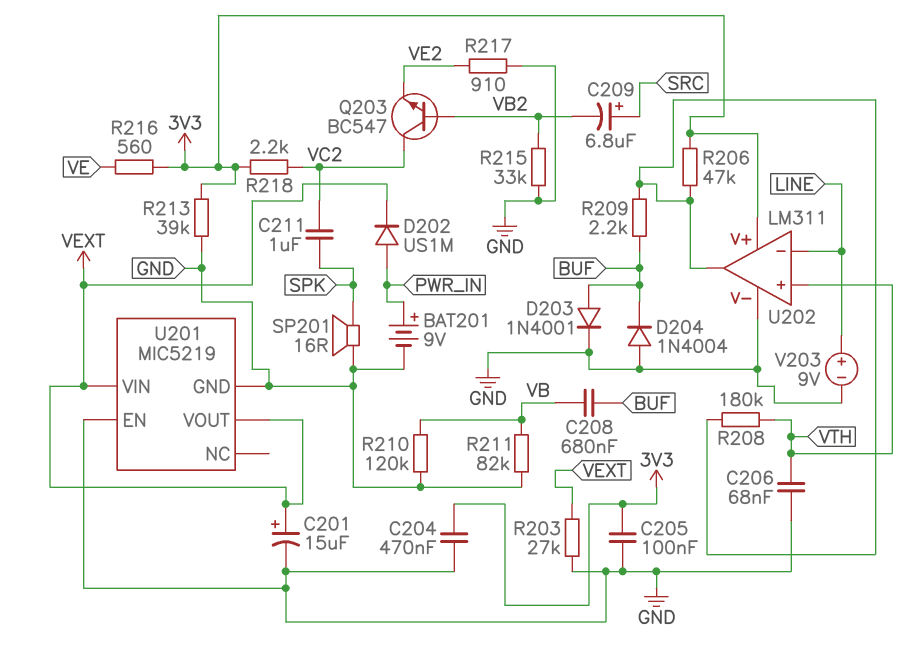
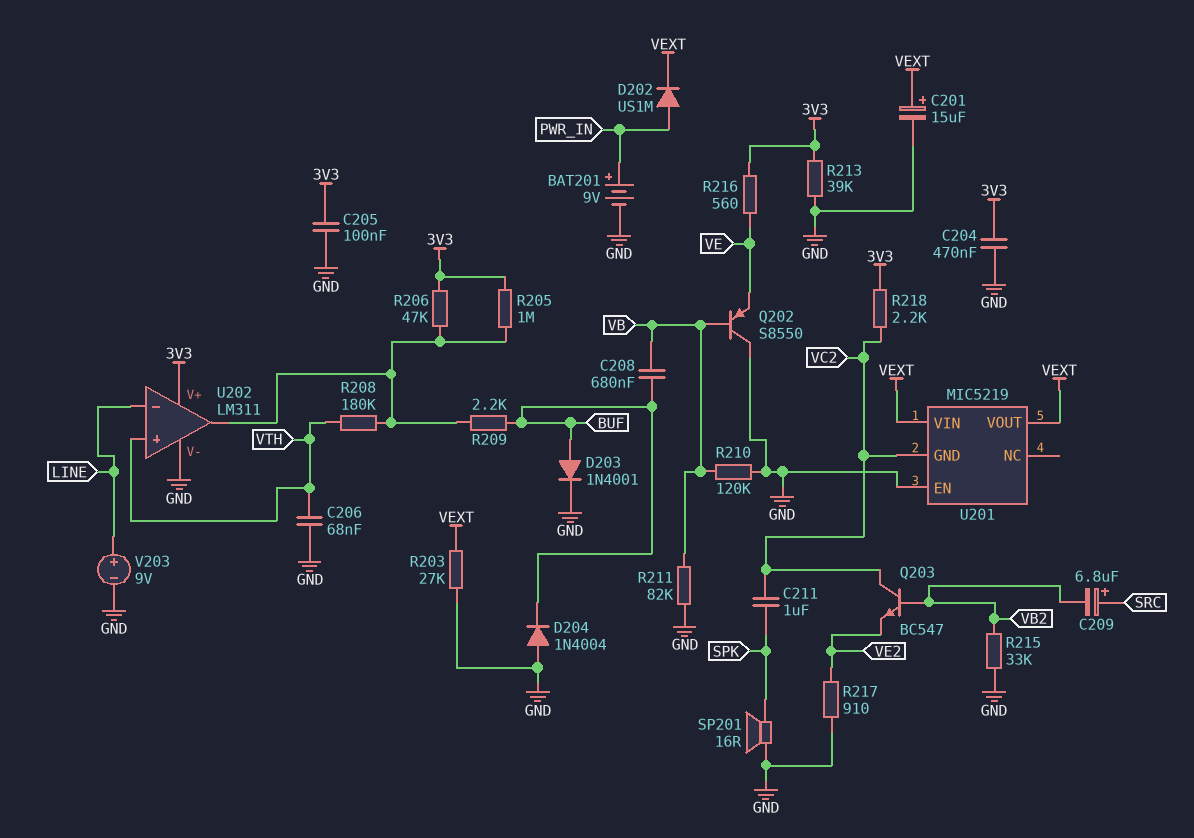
Q202: none -> PNP S8550 (B VB, C GND, E VE)
R205: none -> 1M (3V3, U202/out)
U201 pin GND: GND -> VC2

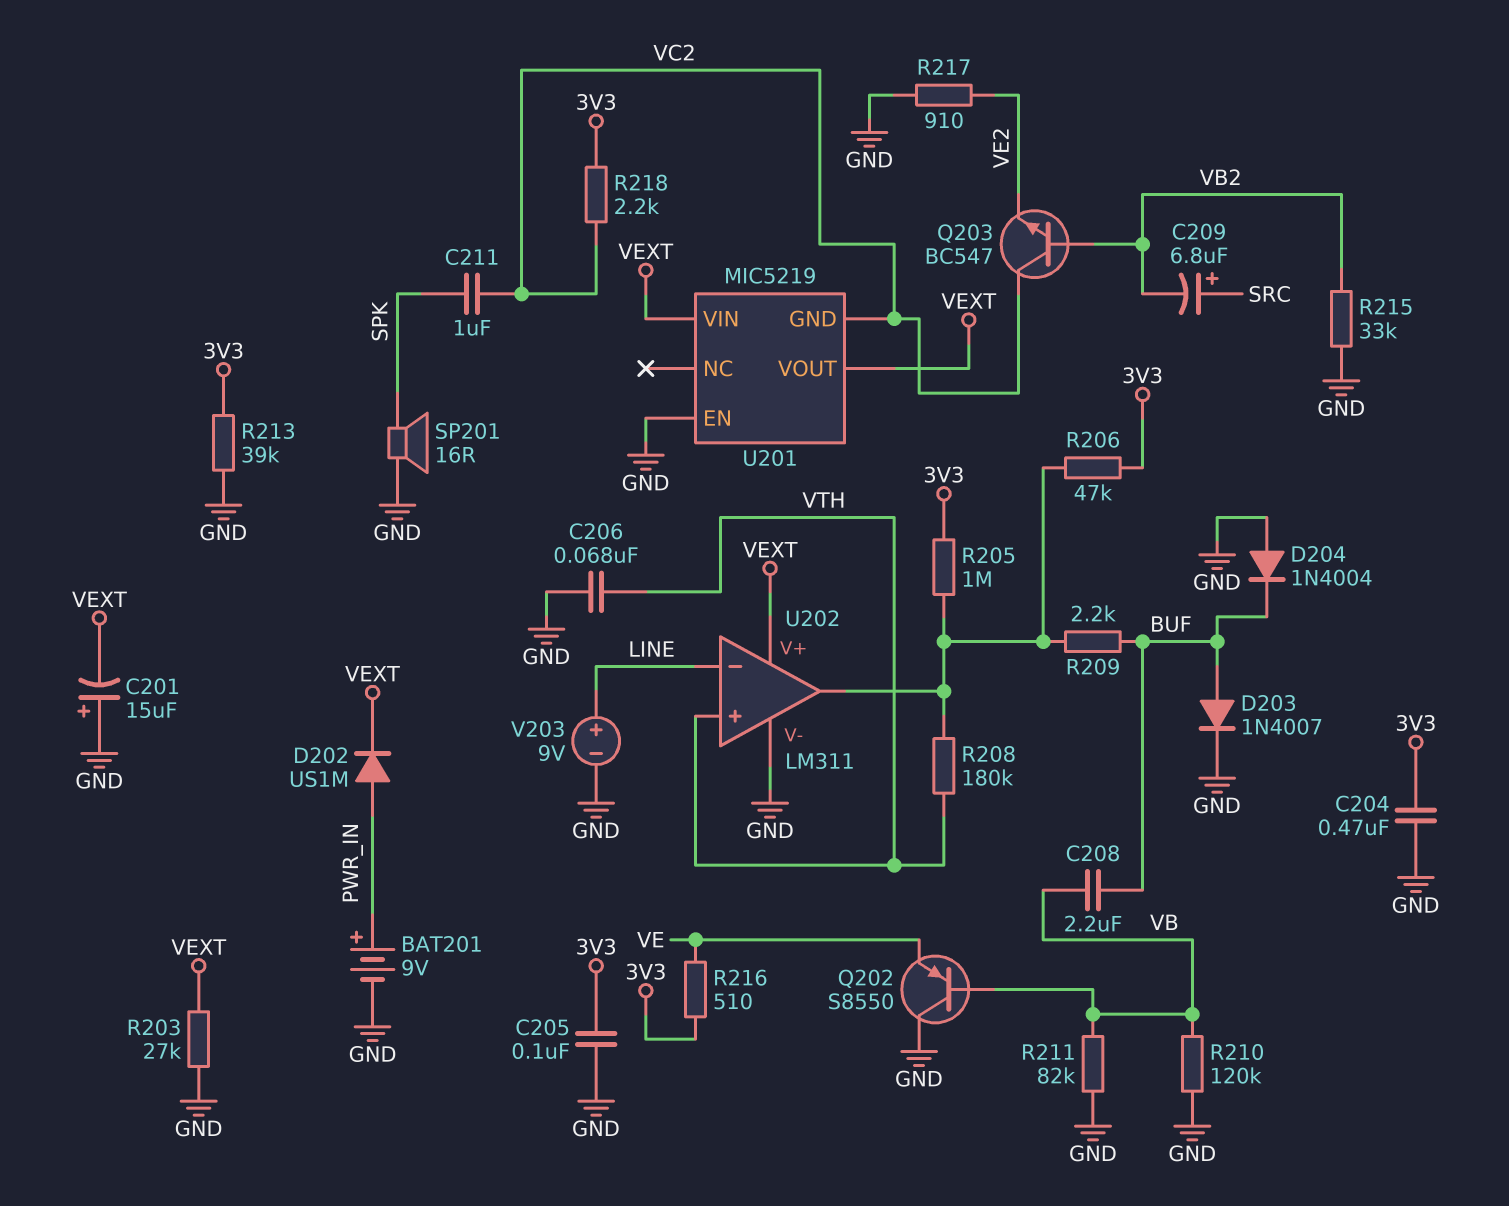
C201: 15uF (plus VEXT, minus GND) -> 15uF (plus GND, minus VEXT)
C208: 680nF (BUF, VB) -> 2.2uF (BUF, VB)
D203: diode 1N4001 (A BUF, K GND) -> diode 1N4007 (A BUF, K GND)
R216: 560 (3V3, VE) -> 510 (3V3, VE)
U202 pin V+: 3V3 -> VEXT

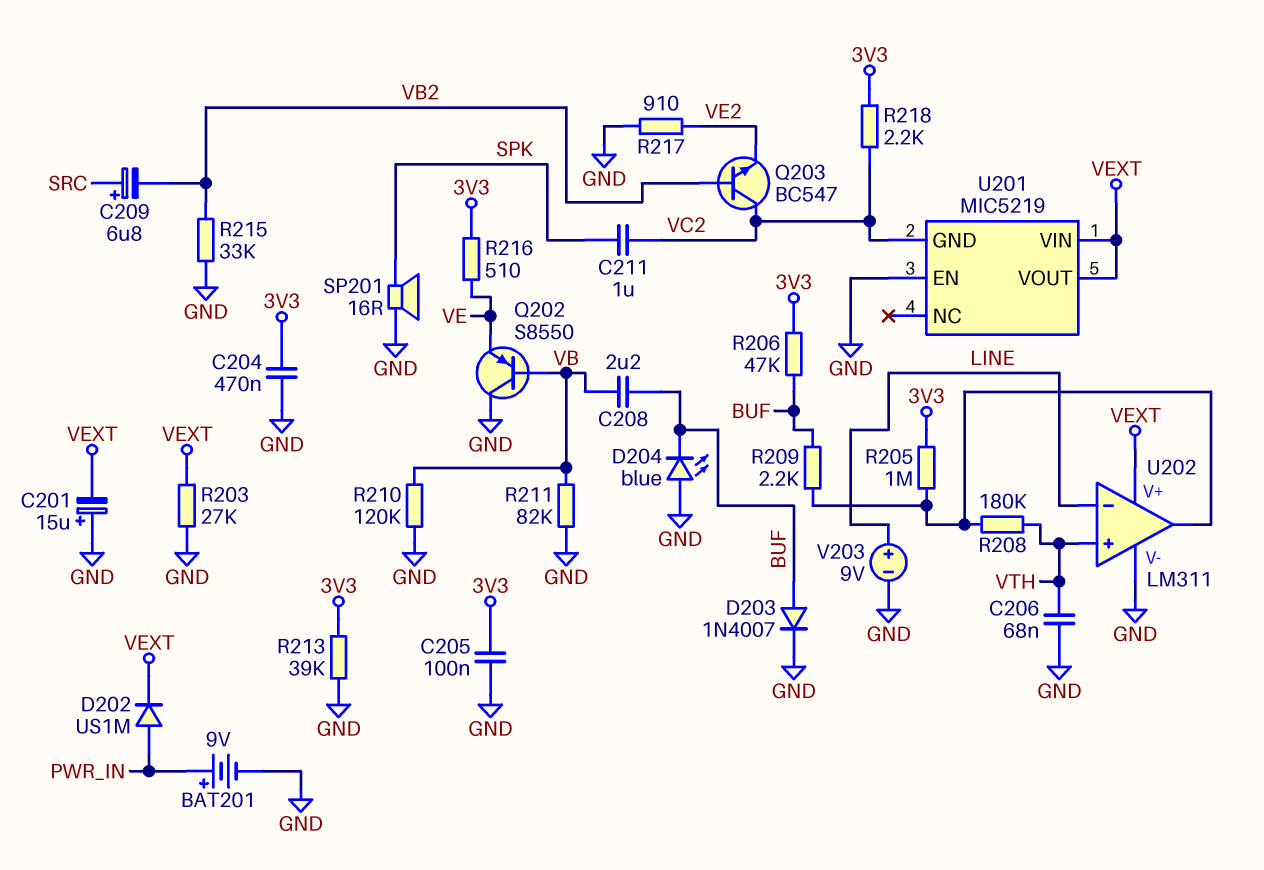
D204: diode 1N4004 (A GND, K BUF) -> LED blue (A GND, K BUF)
R206: 47k (3V3, U202/out) -> 47k (3V3, BUF)

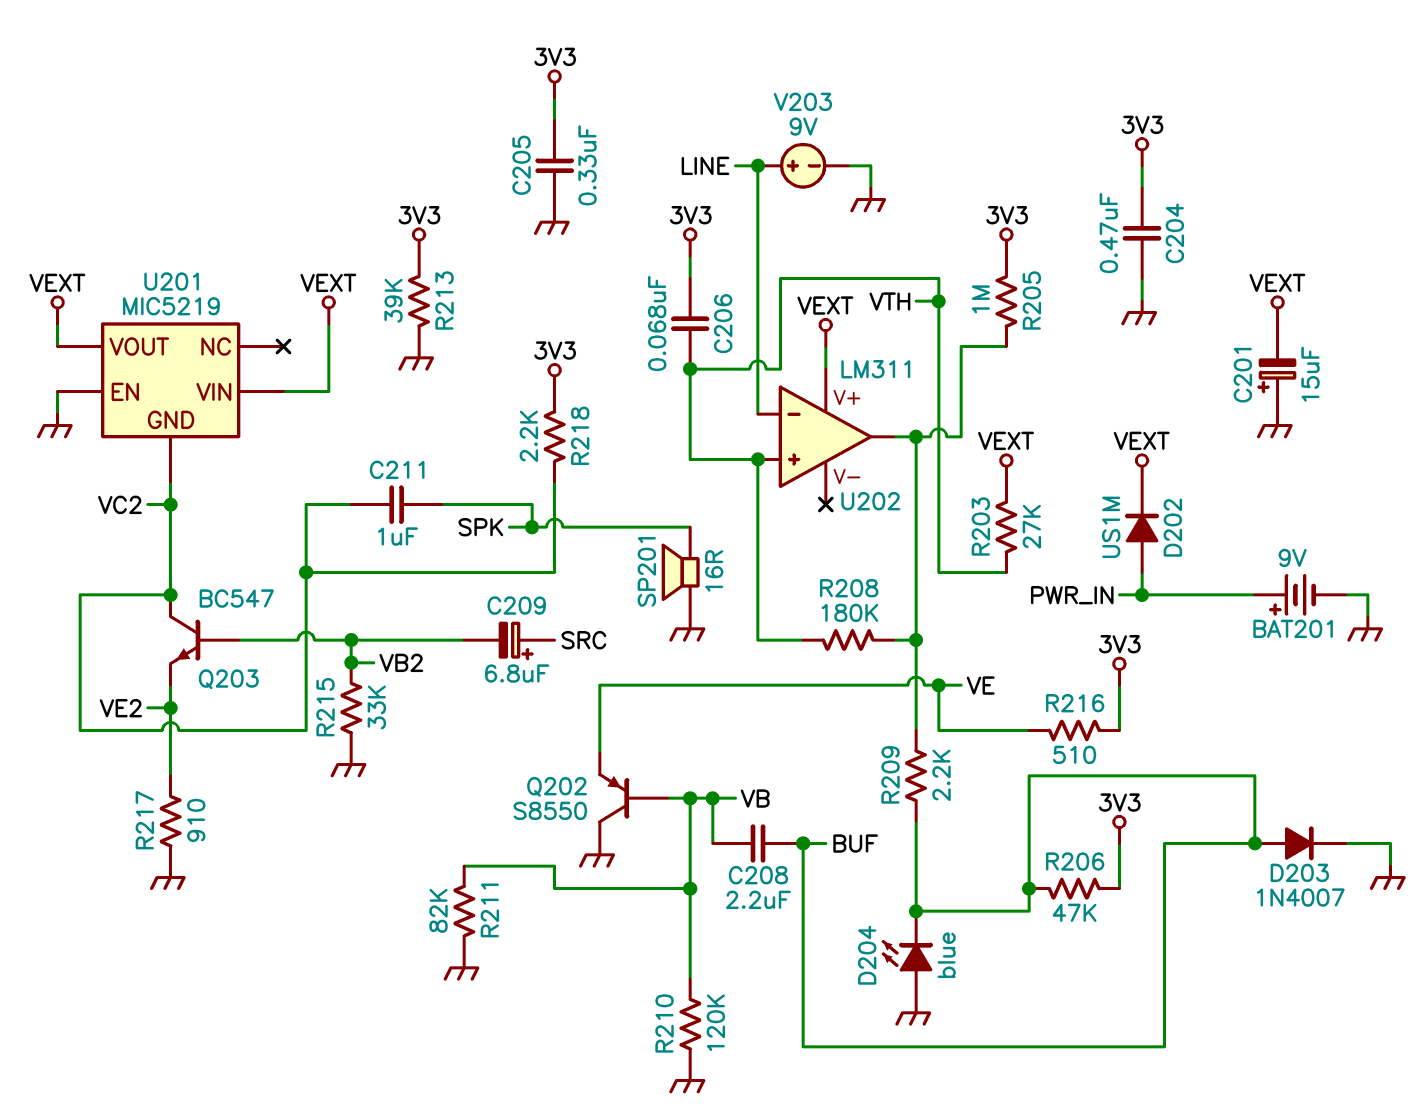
C205: 100nF (3V3, GND) -> 330nF (3V3, GND)
C206: 68nF (GND, VTH) -> 68nF (3V3, VTH)
R203: 27k (GND, VEXT) -> 27k (VEXT, VTH)
U202 pin V-: GND -> none

